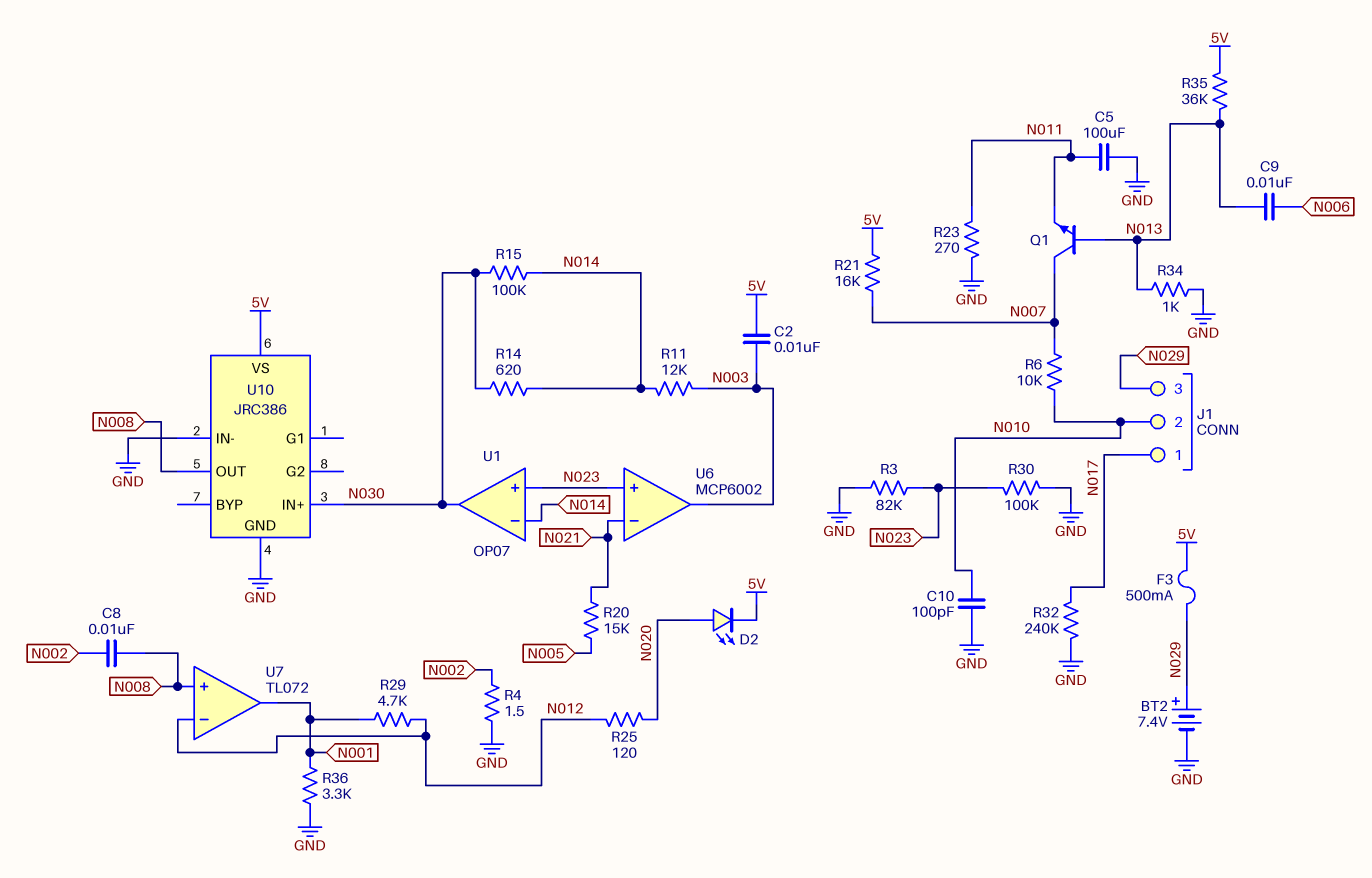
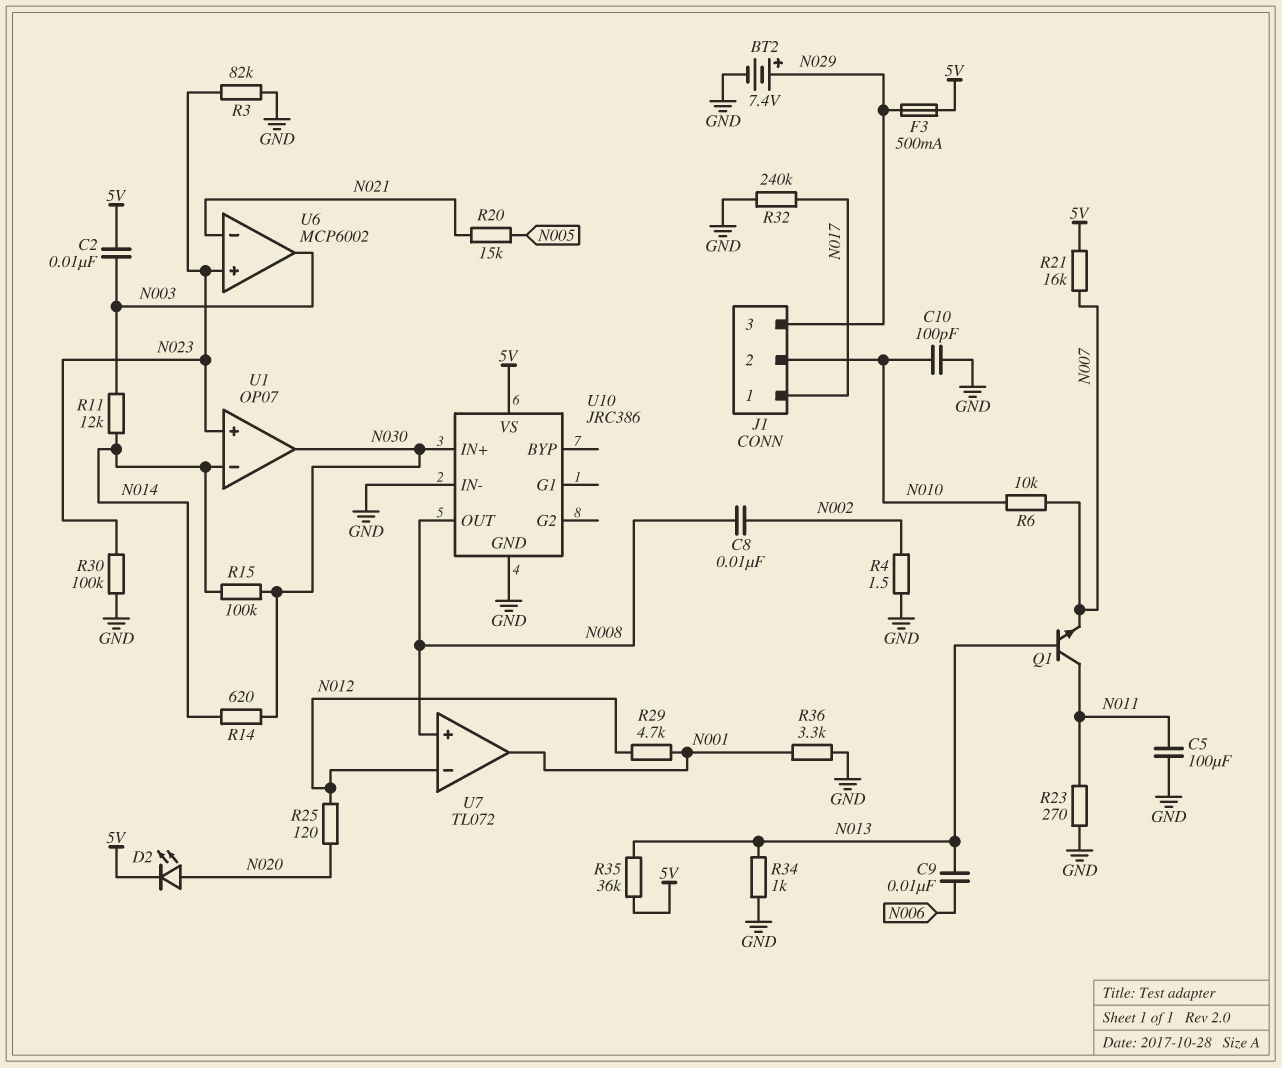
Q1: NPN (B N013, C N007, E N011) -> NPN (B N013, C N011, E N007)

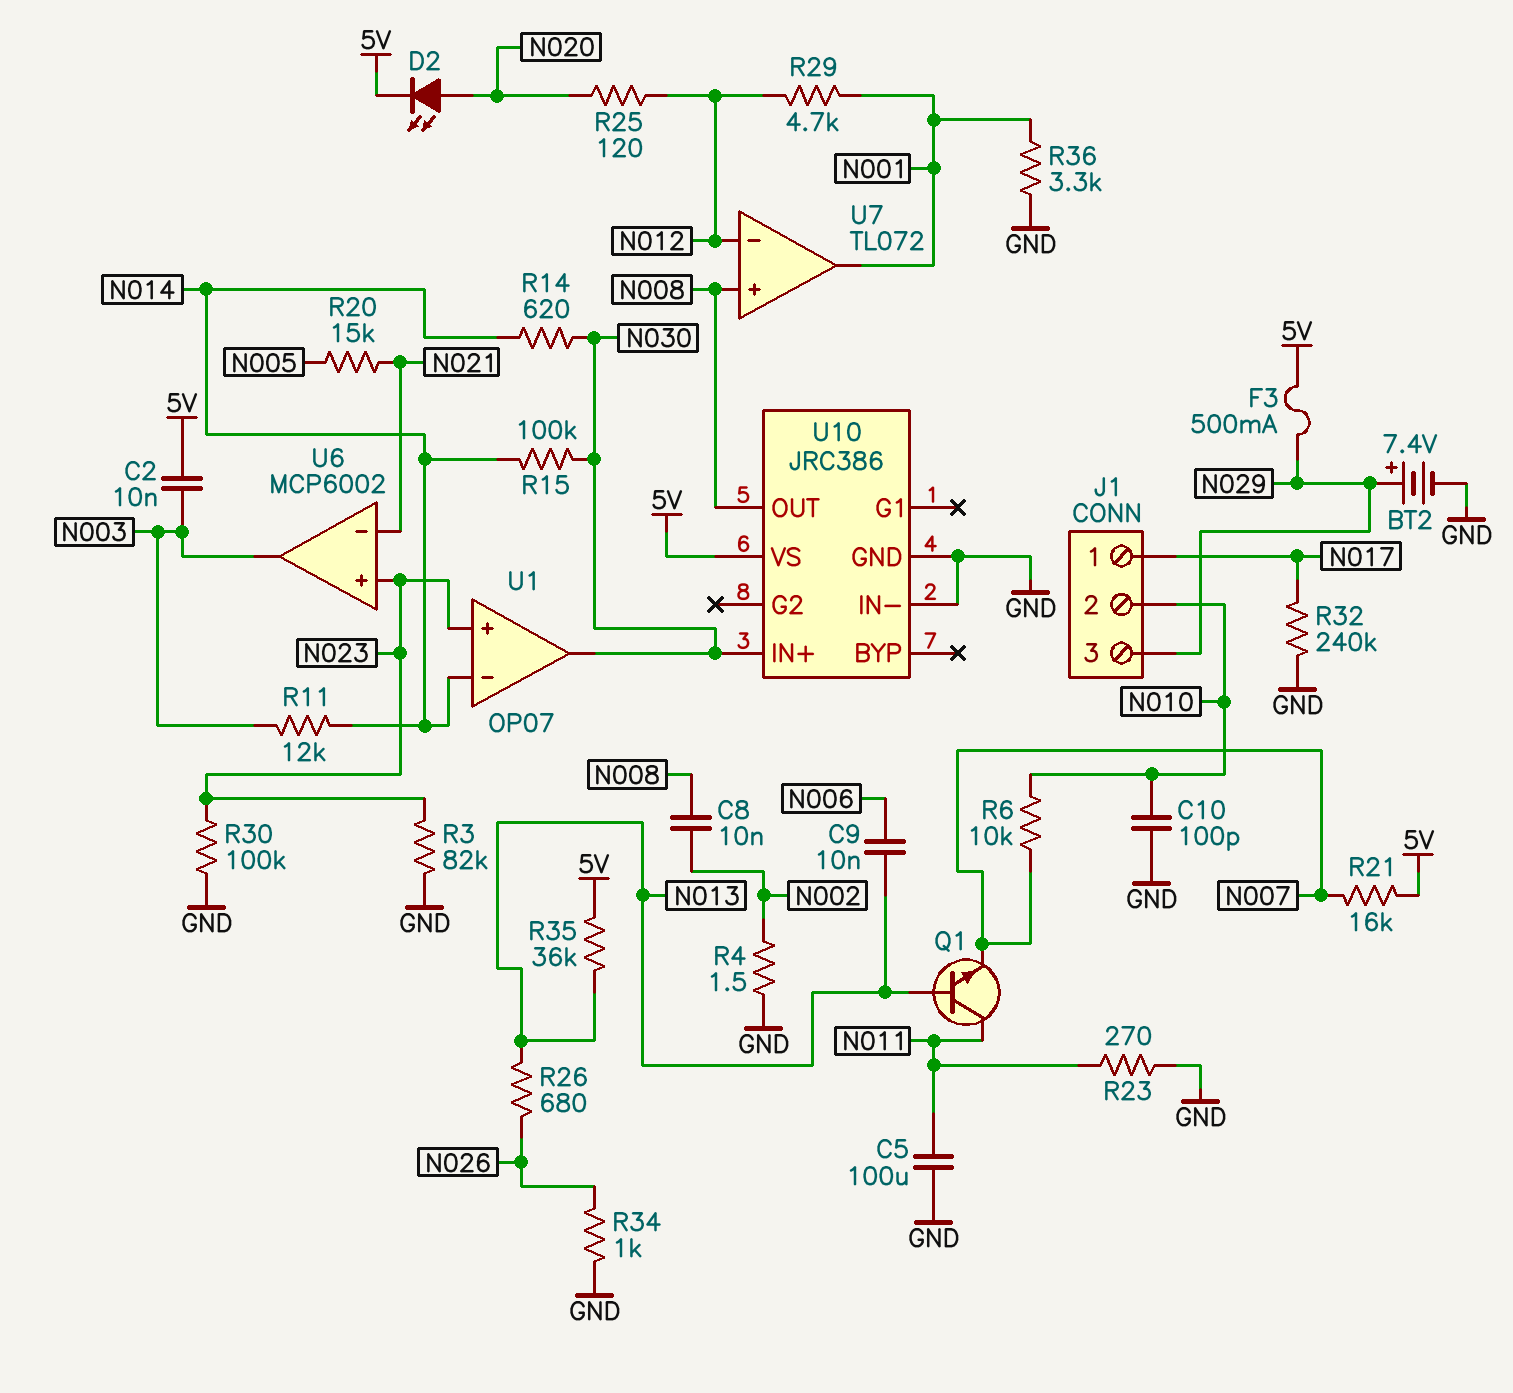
R26: none -> 680 (N013, N026)
R34: 1k (GND, N013) -> 1k (GND, N026)

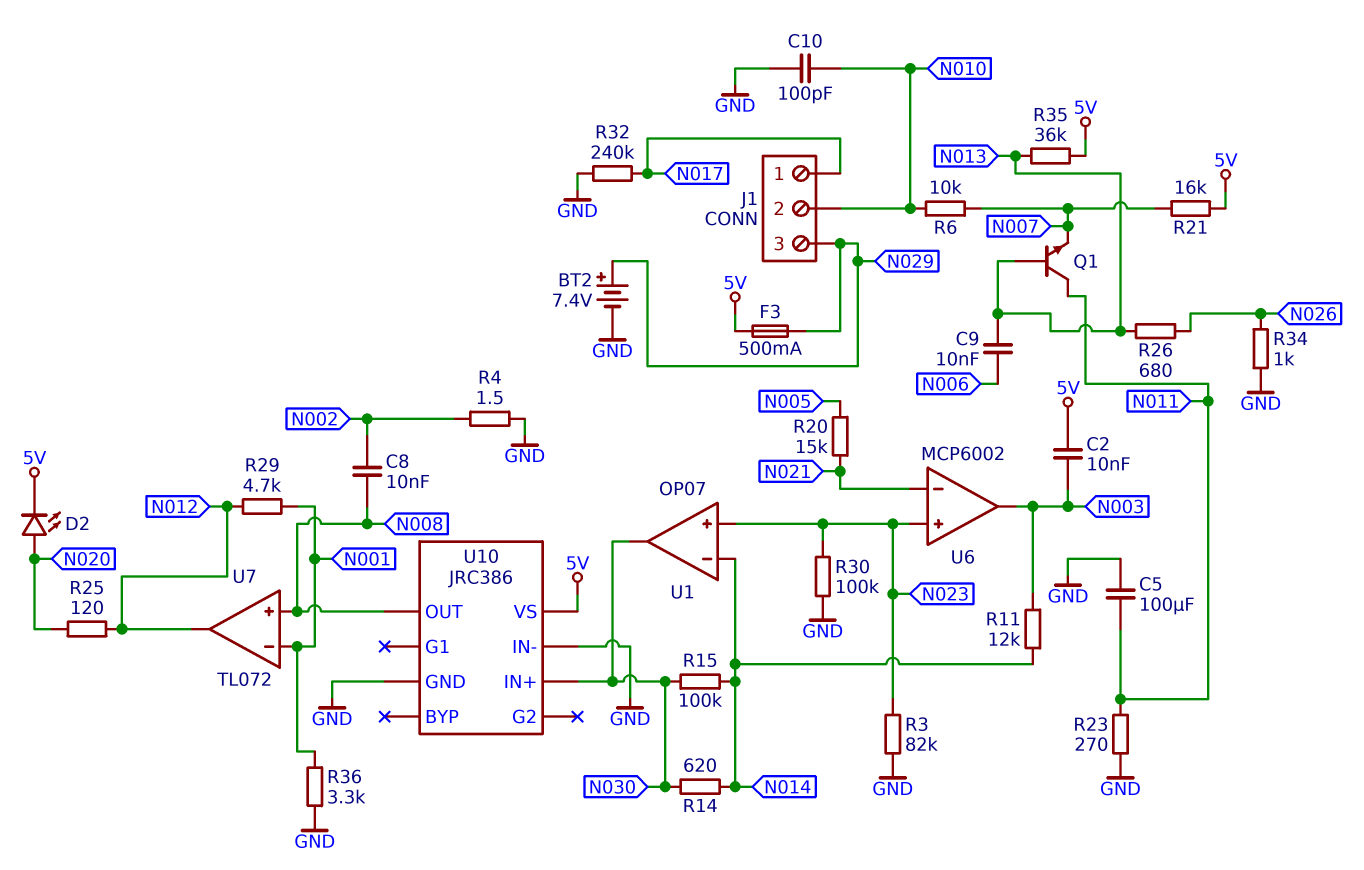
U7 pin in-: N012 -> N001
U7 pin out: N001 -> N012

